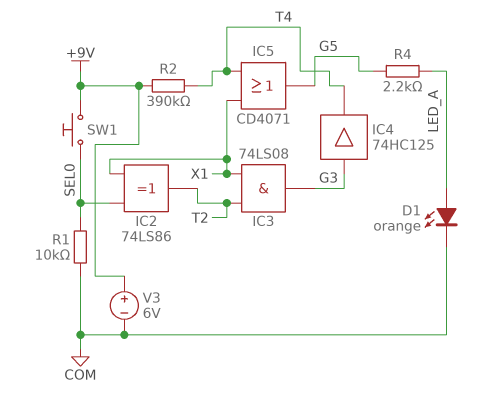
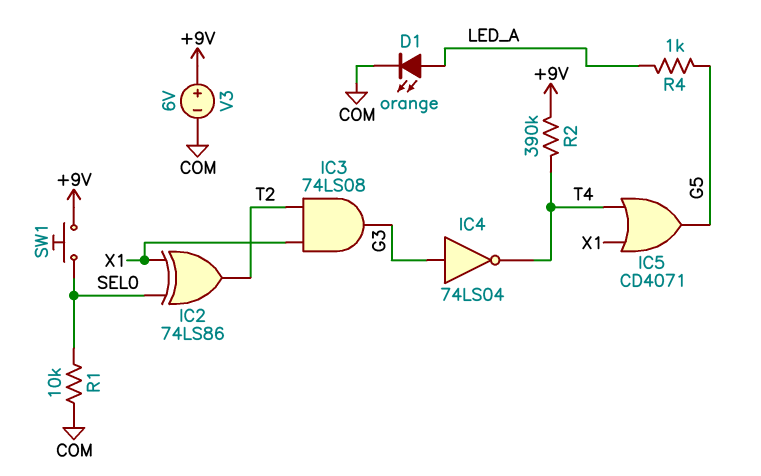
IC4: buffer 74HC125 (in G3, out T4) -> NOT 74LS04 (in G3, out T4)
R4: 2.2k (G5, LED_A) -> 1k (G5, LED_A)

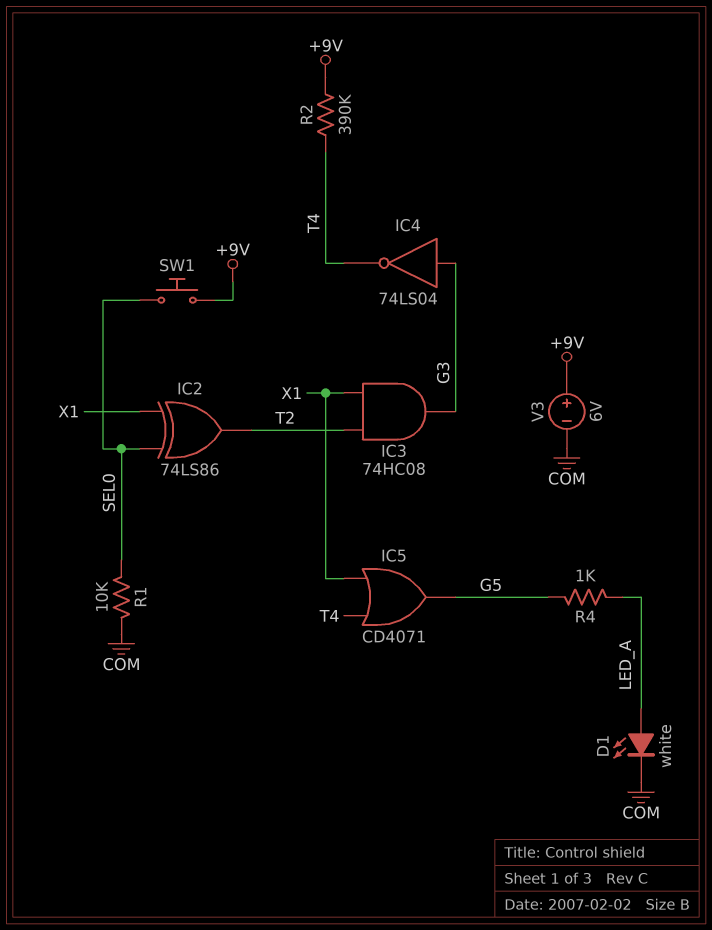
D1: LED orange (A LED_A, K COM) -> LED white (A LED_A, K COM)
IC3: AND 74LS08 (in T2, in X1, out G3) -> AND 74HC08 (in T2, in X1, out G3)

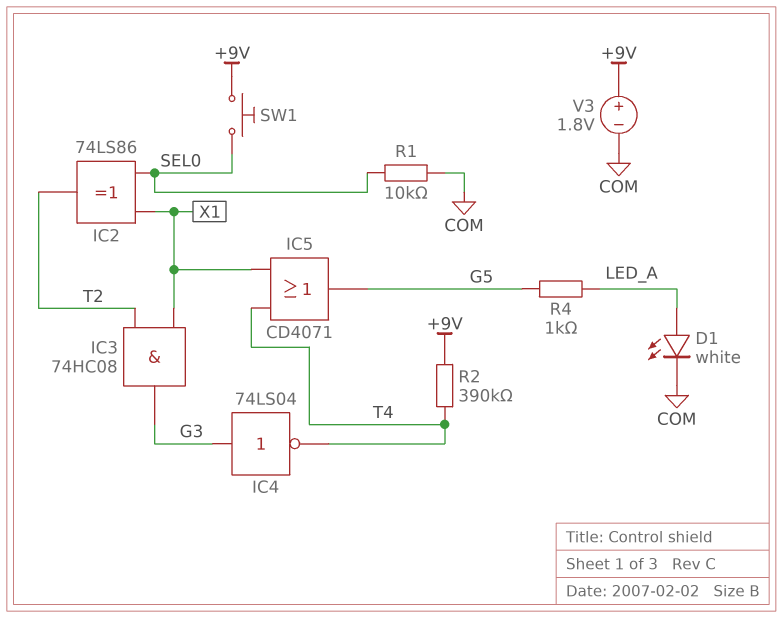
V3: 6V (plus +9V, minus COM) -> 1.8V (plus +9V, minus COM)

